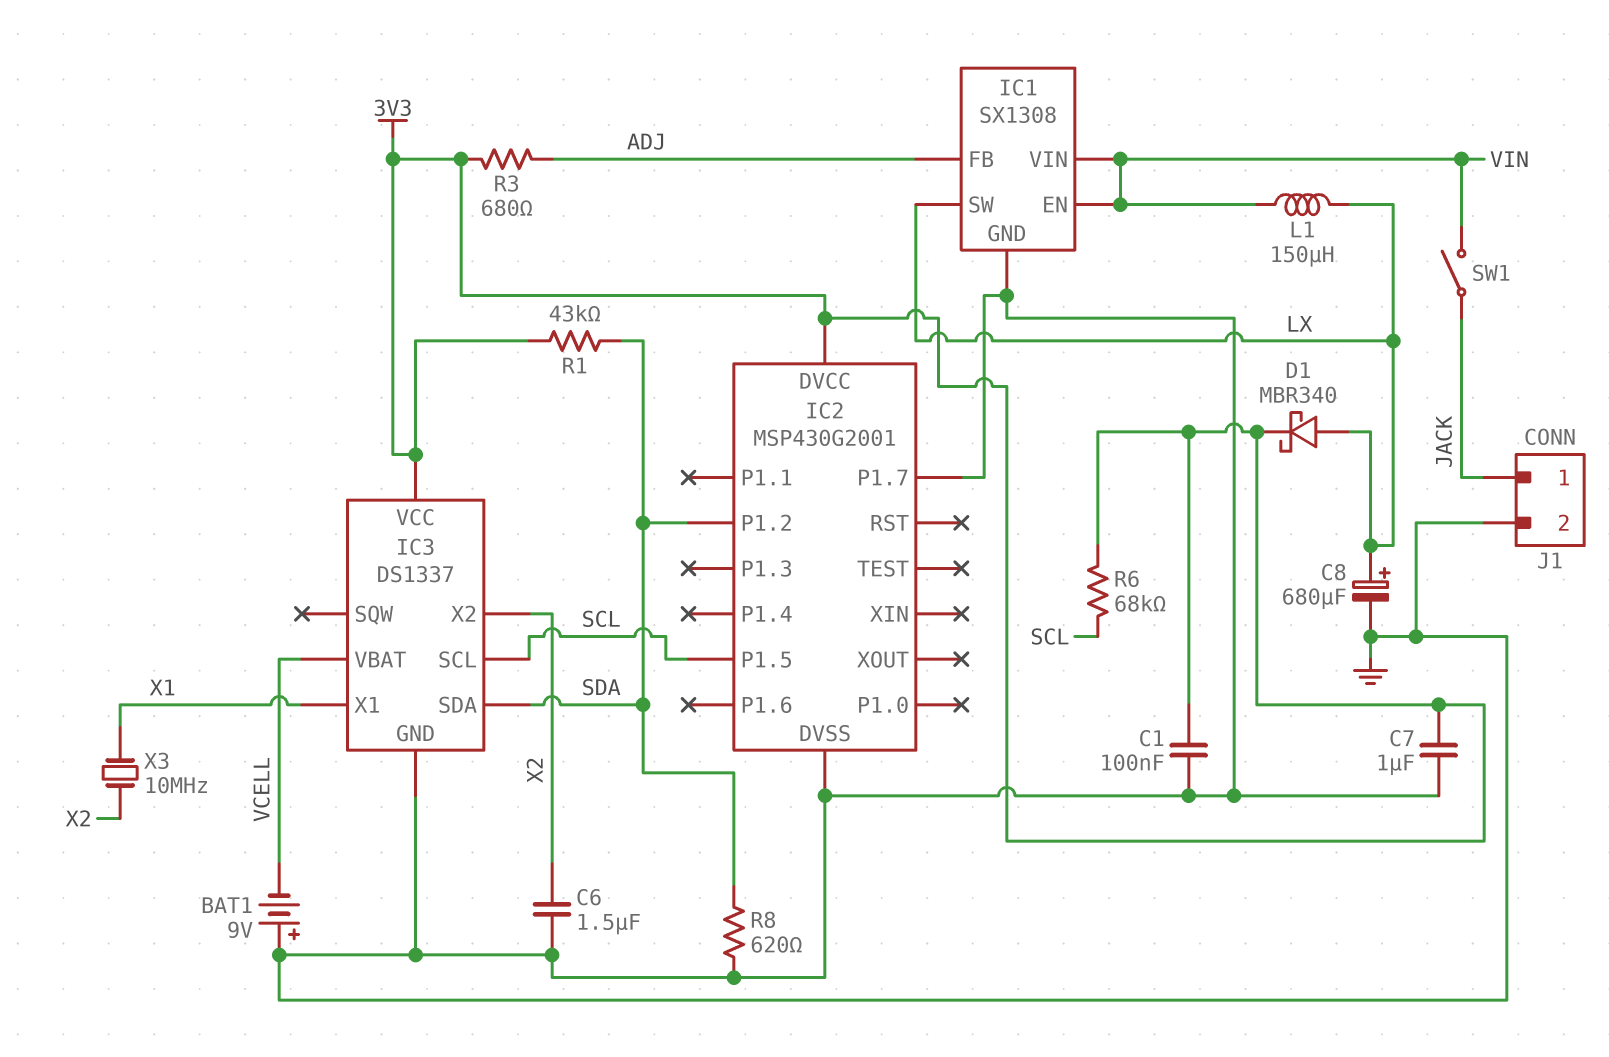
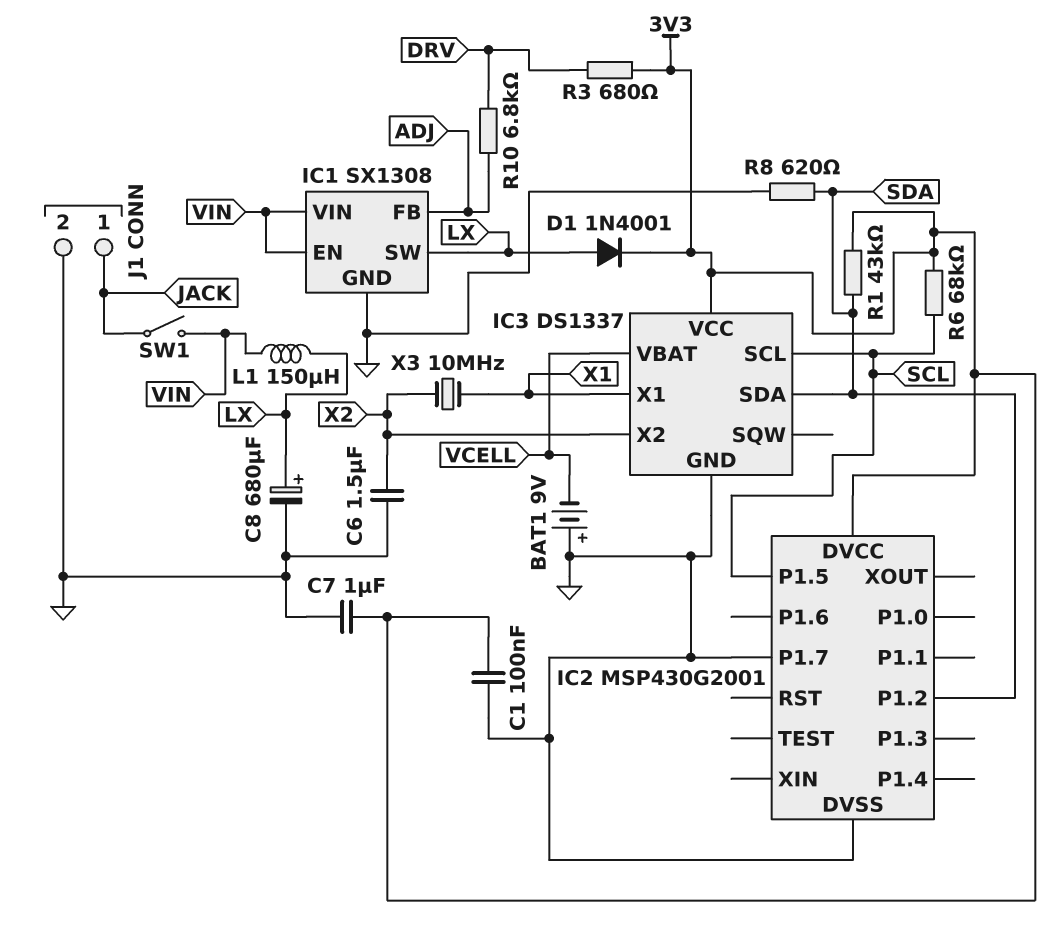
D1: schottky MBR340 (A LX, K 3V3) -> diode 1N4001 (A LX, K 3V3)
R3: 680 (3V3, ADJ) -> 680 (3V3, DRV)
R10: none -> 6.8k (ADJ, DRV)

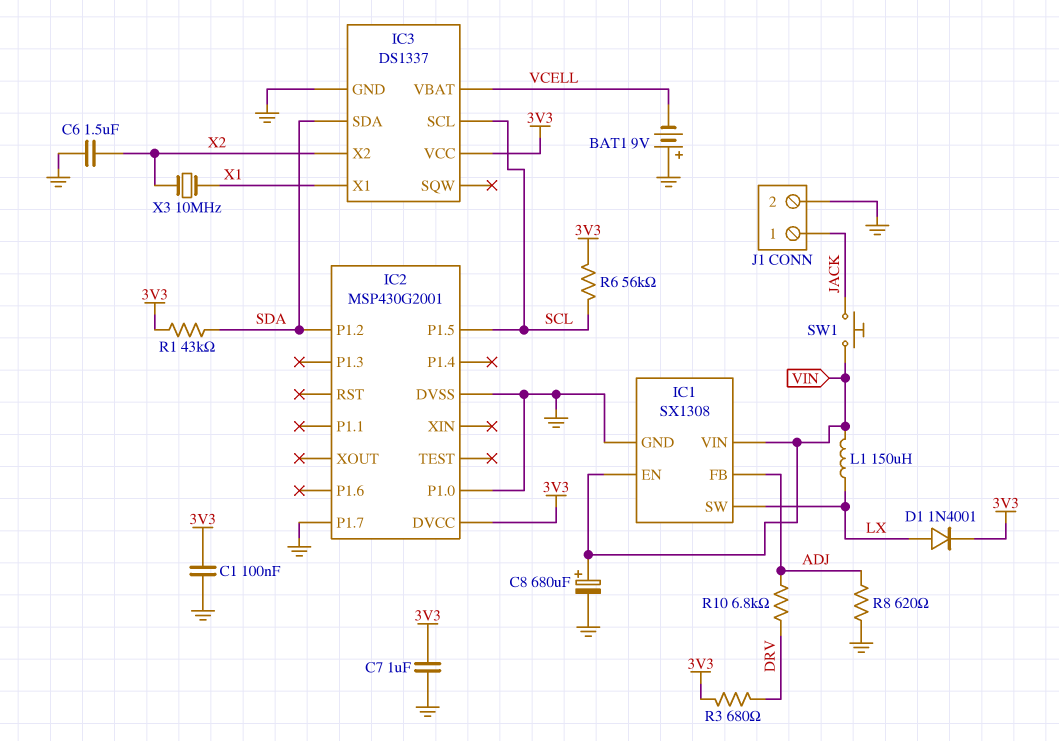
C8: 680uF (plus LX, minus GND) -> 680uF (plus VIN, minus GND)
IC2 pin P1.0: none -> GND
R6: 68k (3V3, SCL) -> 56k (3V3, SCL)
R8: 620 (GND, SDA) -> 620 (ADJ, GND)
SW1: switch (JACK, VIN) -> button (JACK, VIN)

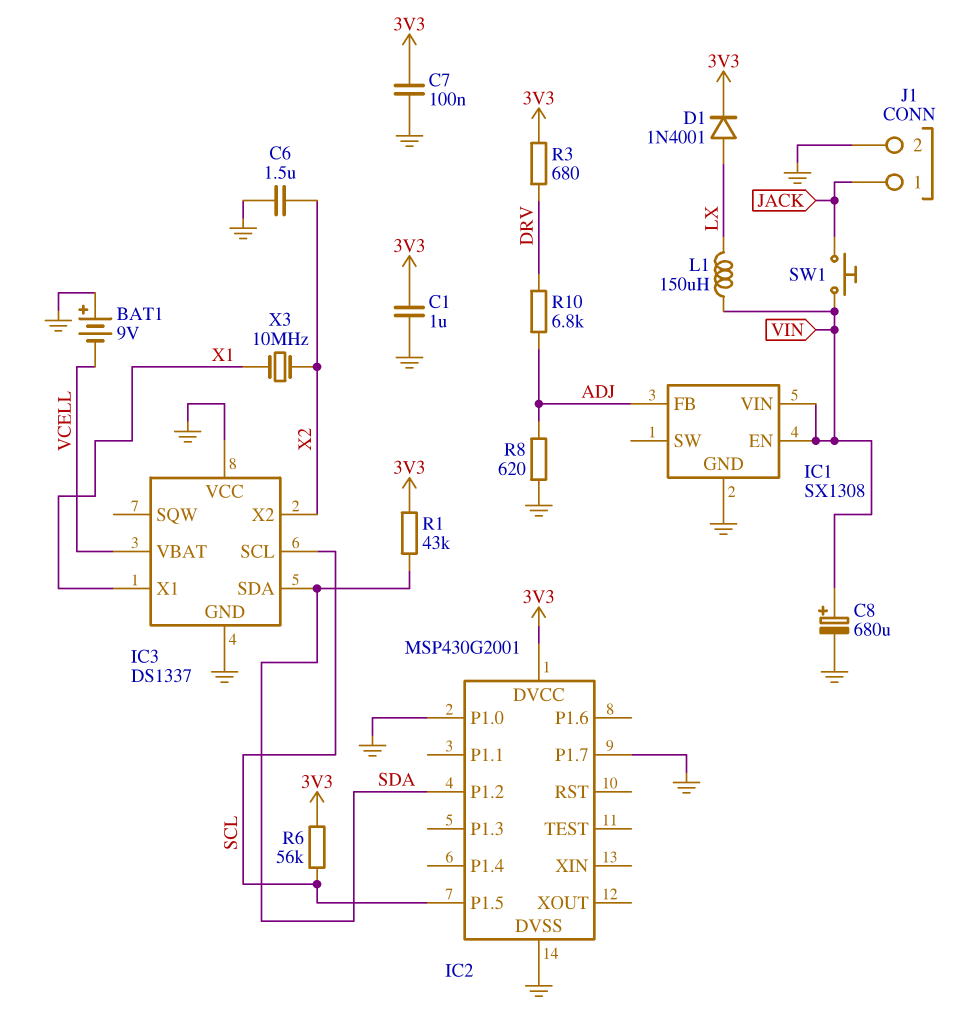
C1: 100nF (3V3, GND) -> 1uF (3V3, GND)
C7: 1uF (3V3, GND) -> 100nF (3V3, GND)
IC1 pin SW: LX -> none
IC3 pin VCC: 3V3 -> GND

